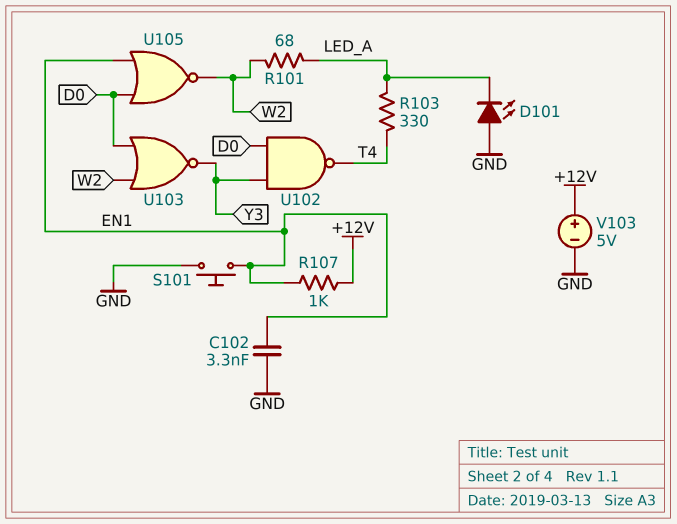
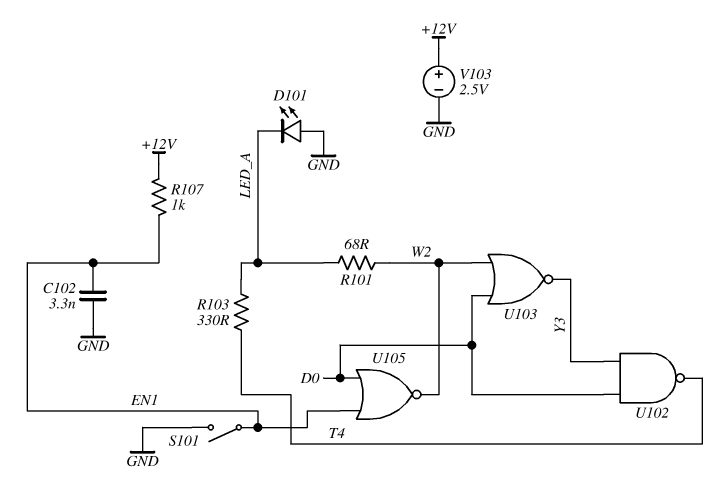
S101: button (EN1, GND) -> switch (EN1, GND)
V103: 5V (plus +12V, minus GND) -> 2.5V (plus +12V, minus GND)

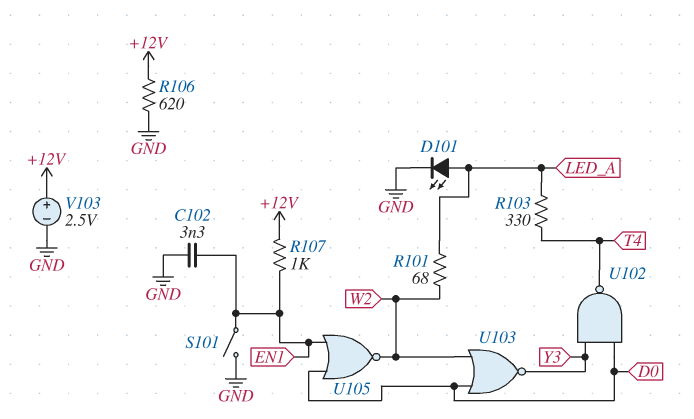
D101: LED (A GND, K LED_A) -> LED (A LED_A, K GND)
R106: none -> 620 (+12V, GND)

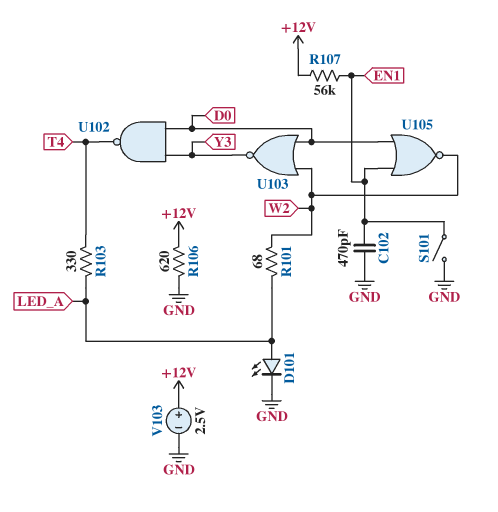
C102: 3.3nF (EN1, GND) -> 470pF (EN1, GND)
R107: 1k (+12V, EN1) -> 56k (+12V, EN1)

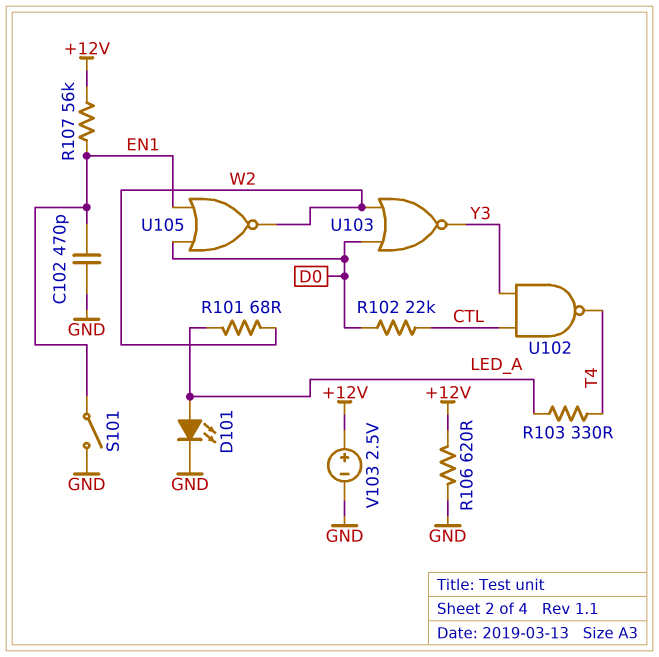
R102: none -> 22k (CTL, D0)
U102: NAND (in D0, in Y3, out T4) -> NAND (in CTL, in Y3, out T4)

